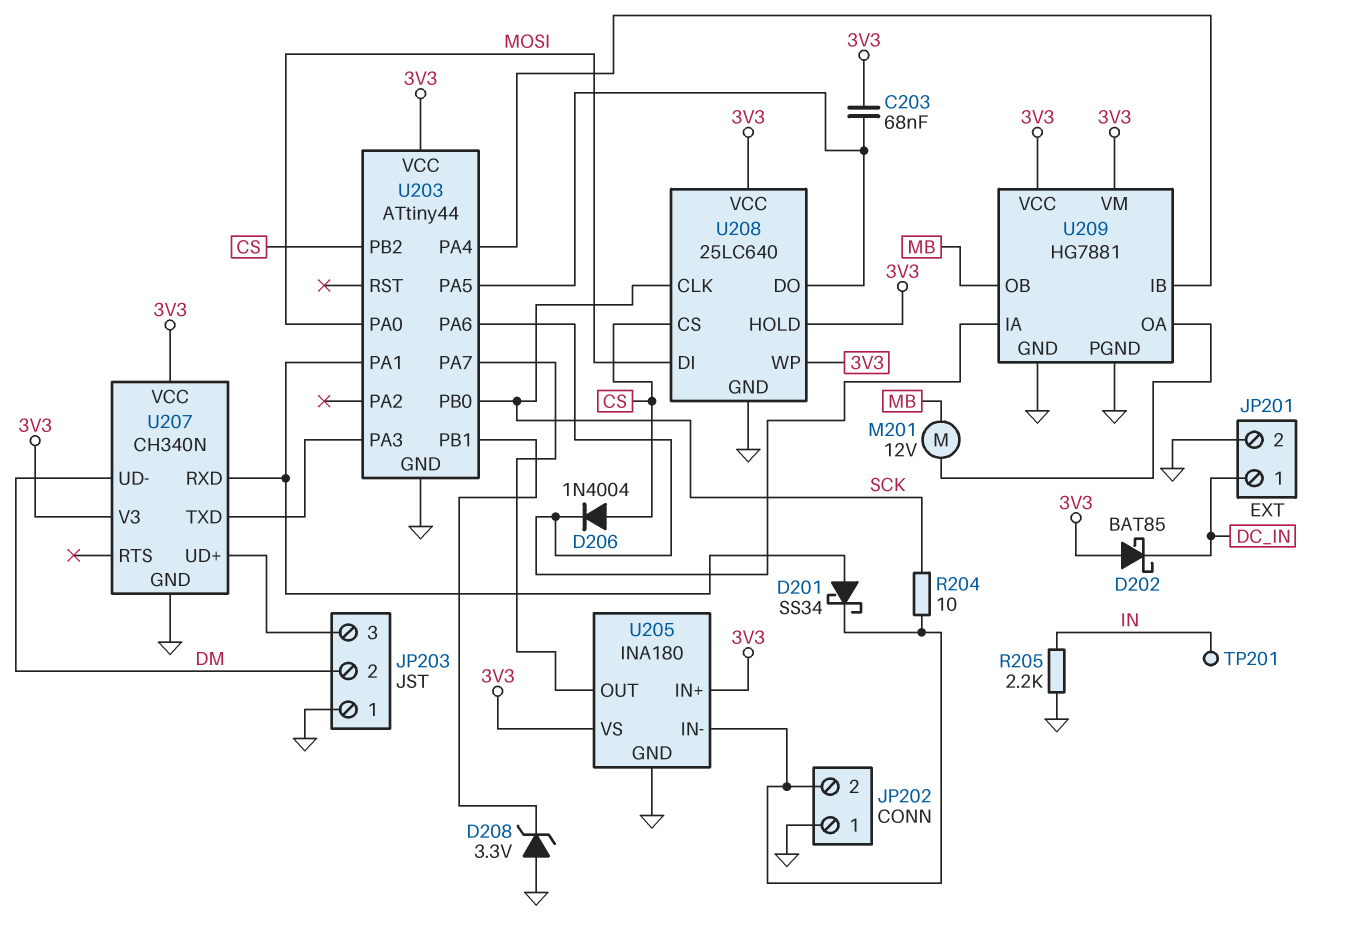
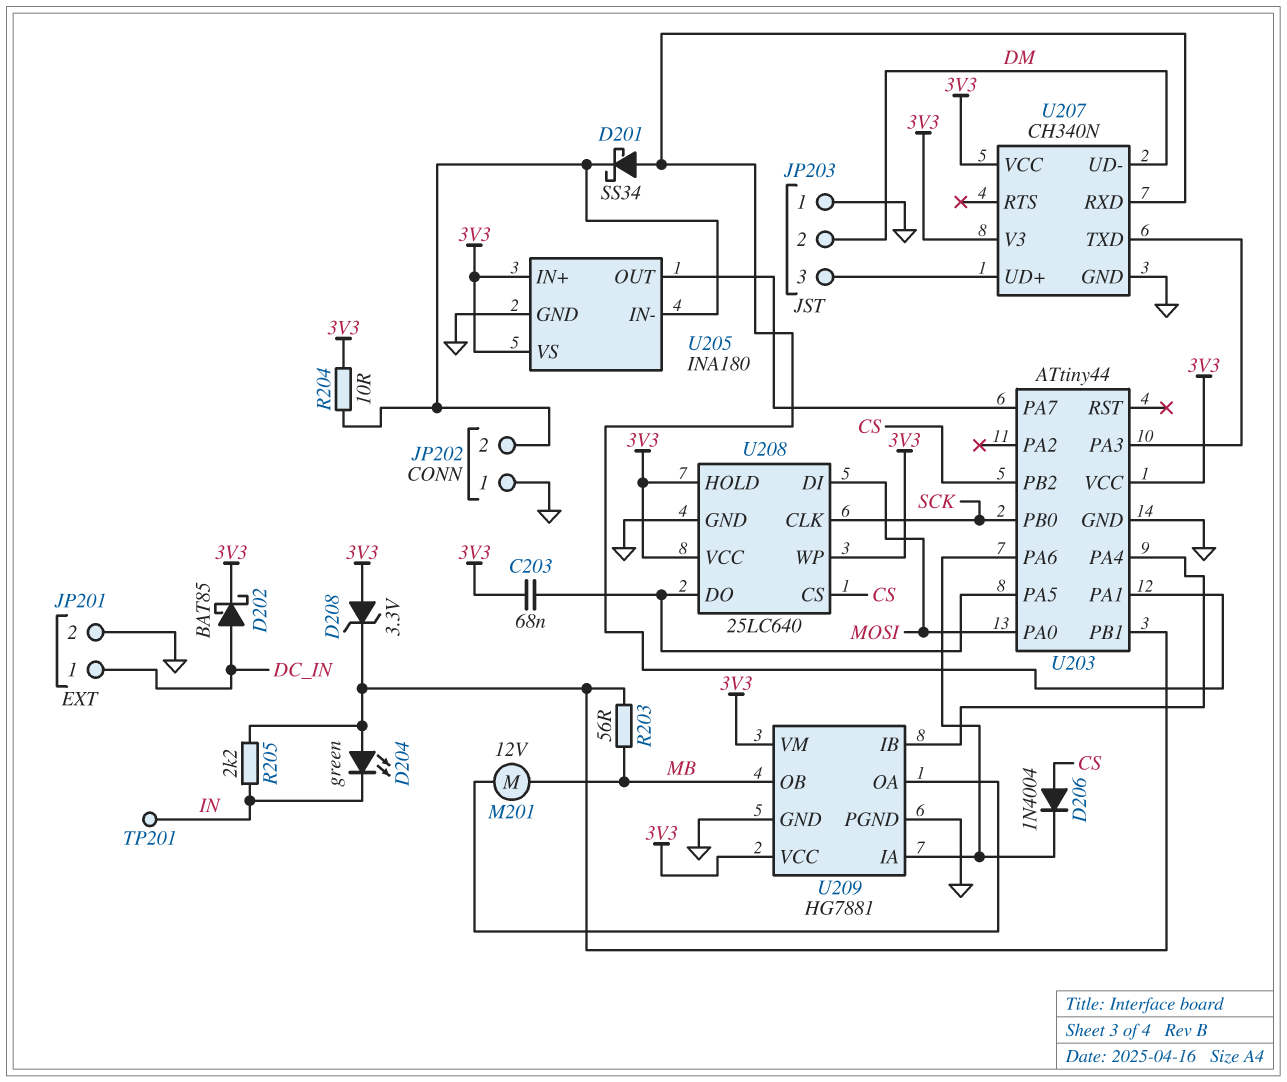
D202: schottky BAT85 (A 3V3, K DC_IN) -> schottky BAT85 (A DC_IN, K 3V3)
D204: none -> LED green (A U203/PB1, K IN)
D208: zener 3.3V (A GND, K U203/PB1) -> zener 3.3V (A 3V3, K U203/PB1)
R203: none -> 56 (MB, U203/PB1)
R204: 10 (JP202/2, SCK) -> 10 (3V3, JP202/2)
R205: 2.2k (GND, IN) -> 2.2k (IN, U203/PB1)

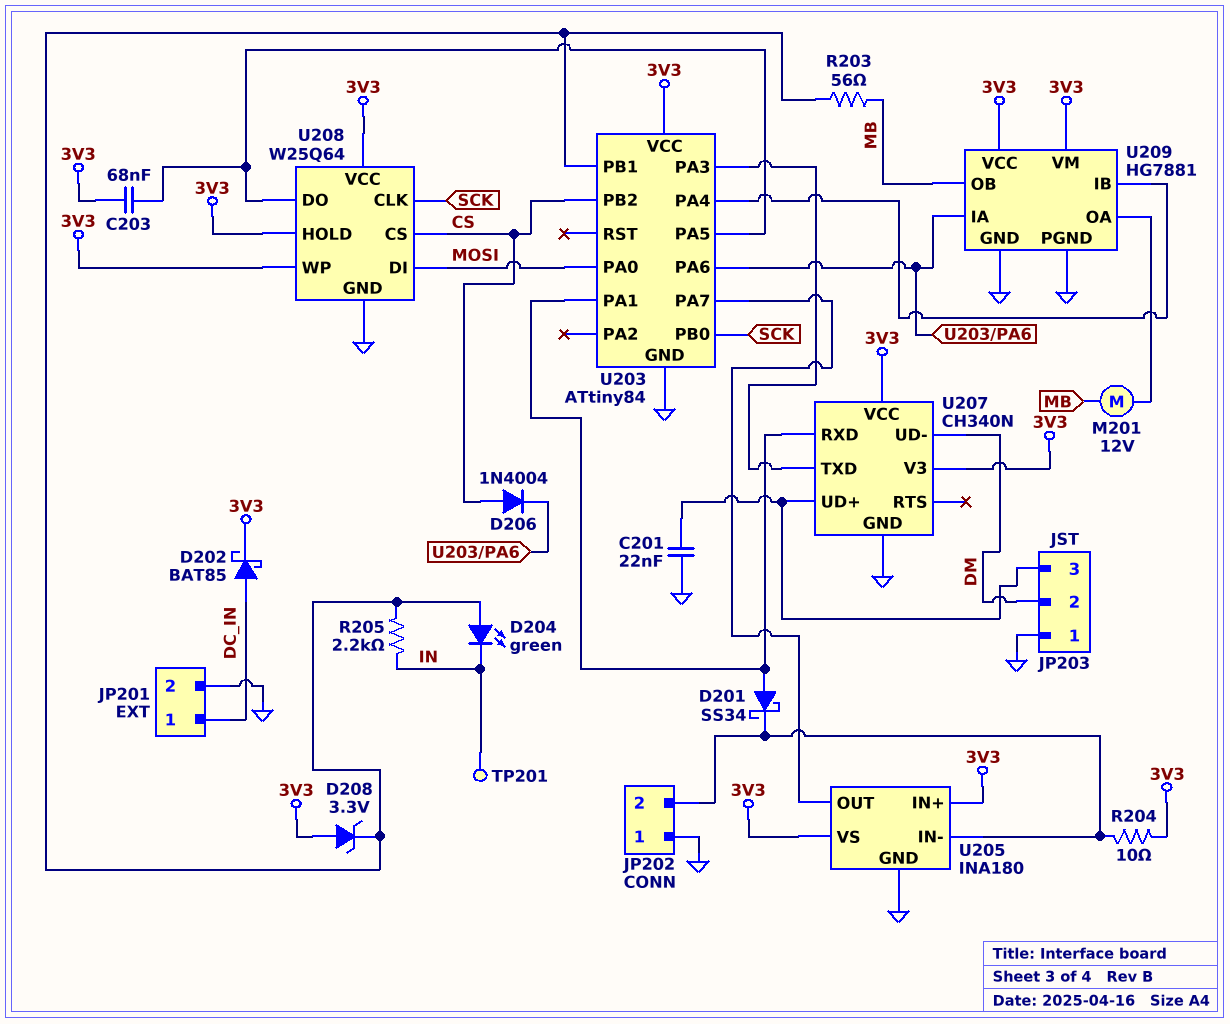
C201: none -> 22nF (GND, JP203/3)
U203: ATtiny44 -> ATtiny84
U208: 25LC640 -> W25Q64

